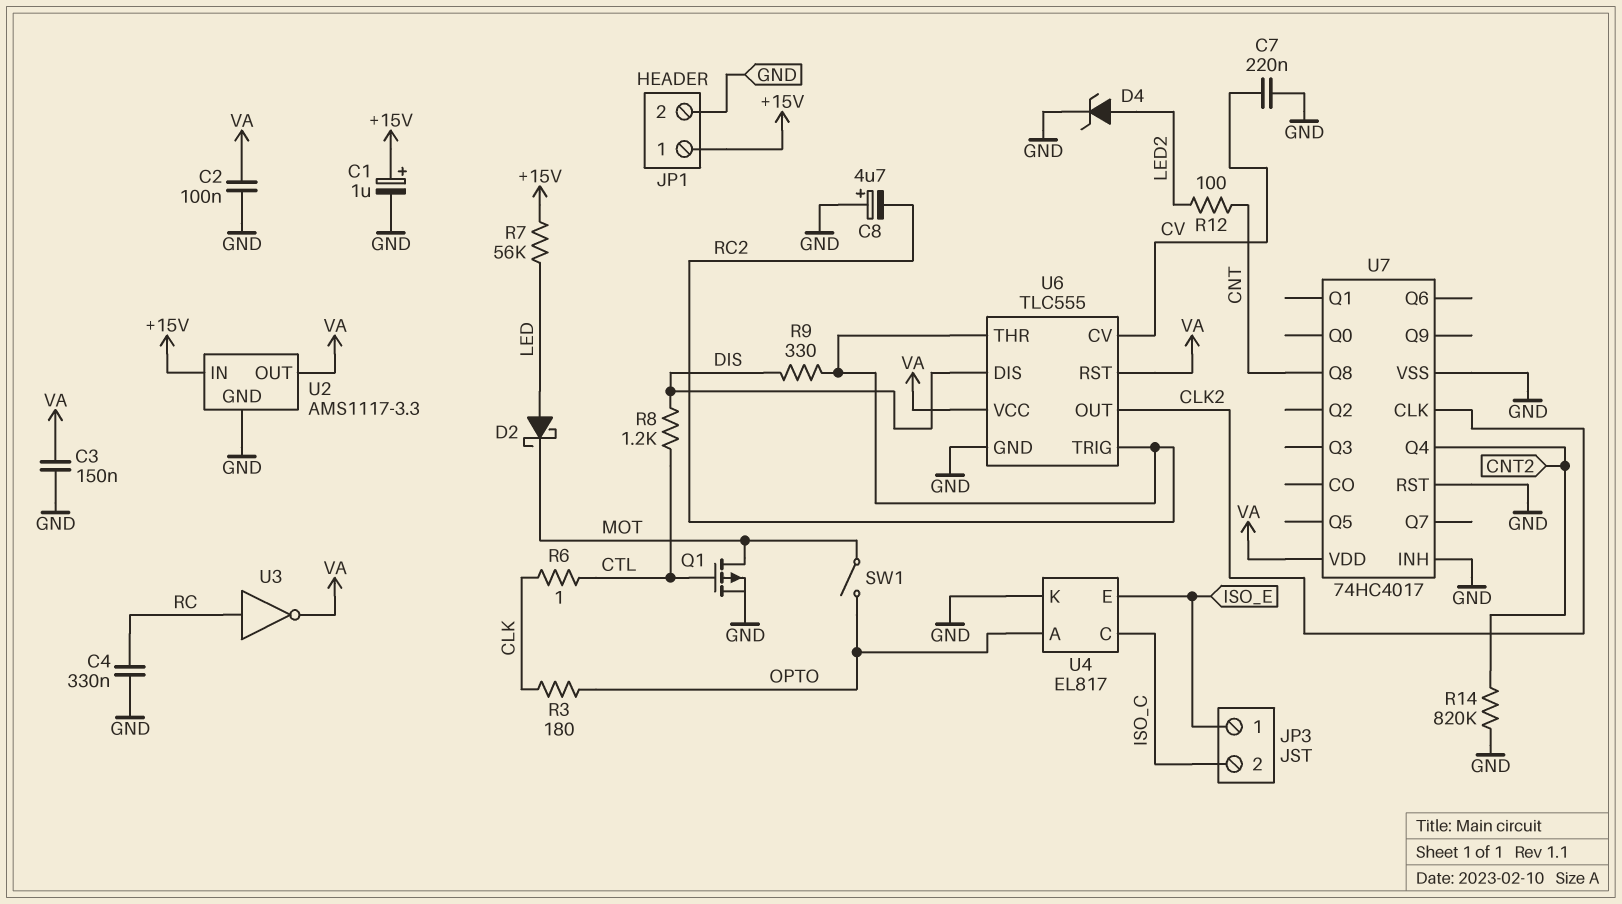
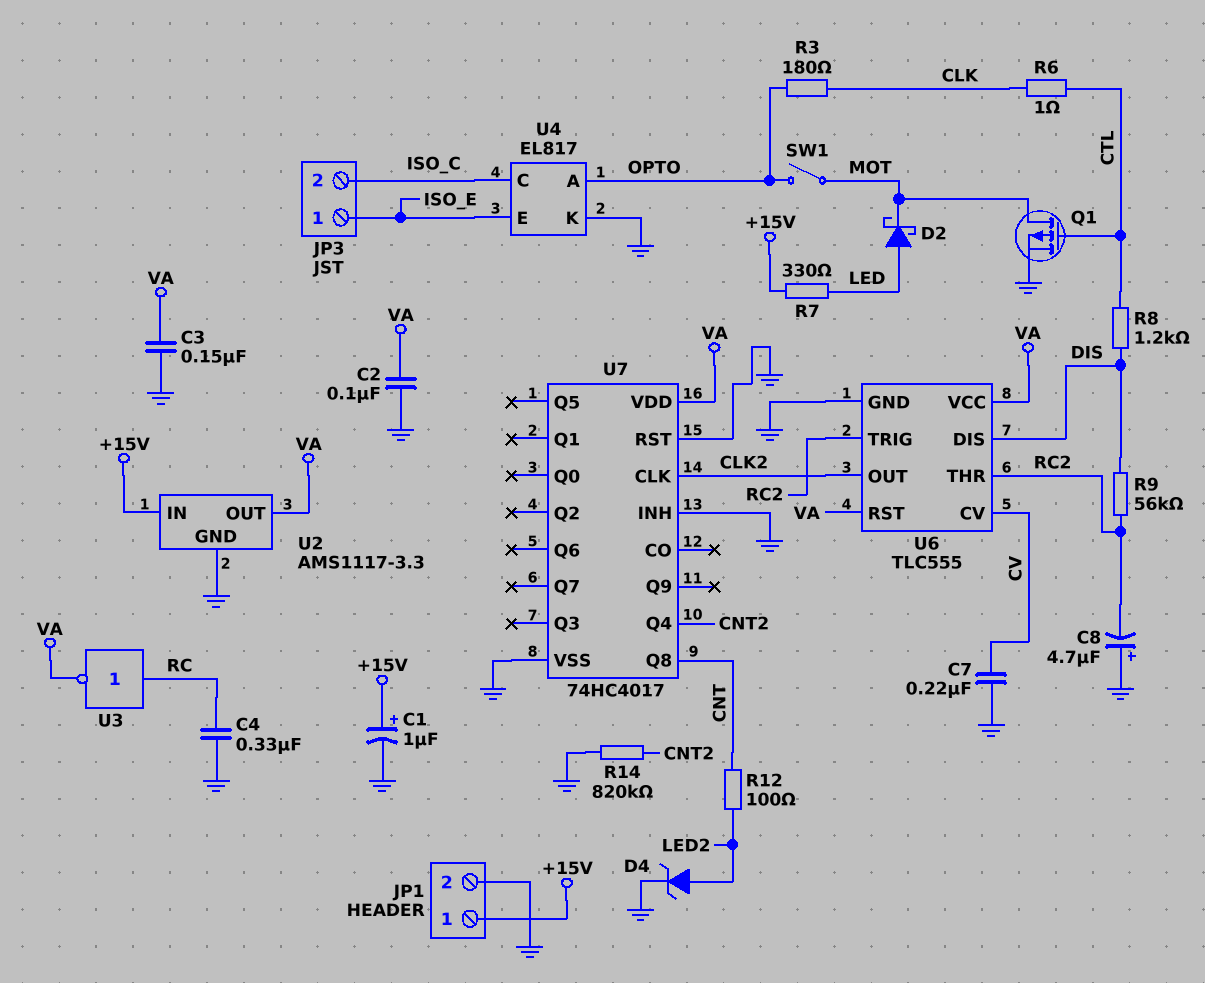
R7: 56k (+15V, LED) -> 330 (+15V, LED)
R9: 330 (DIS, RC2) -> 56k (DIS, RC2)

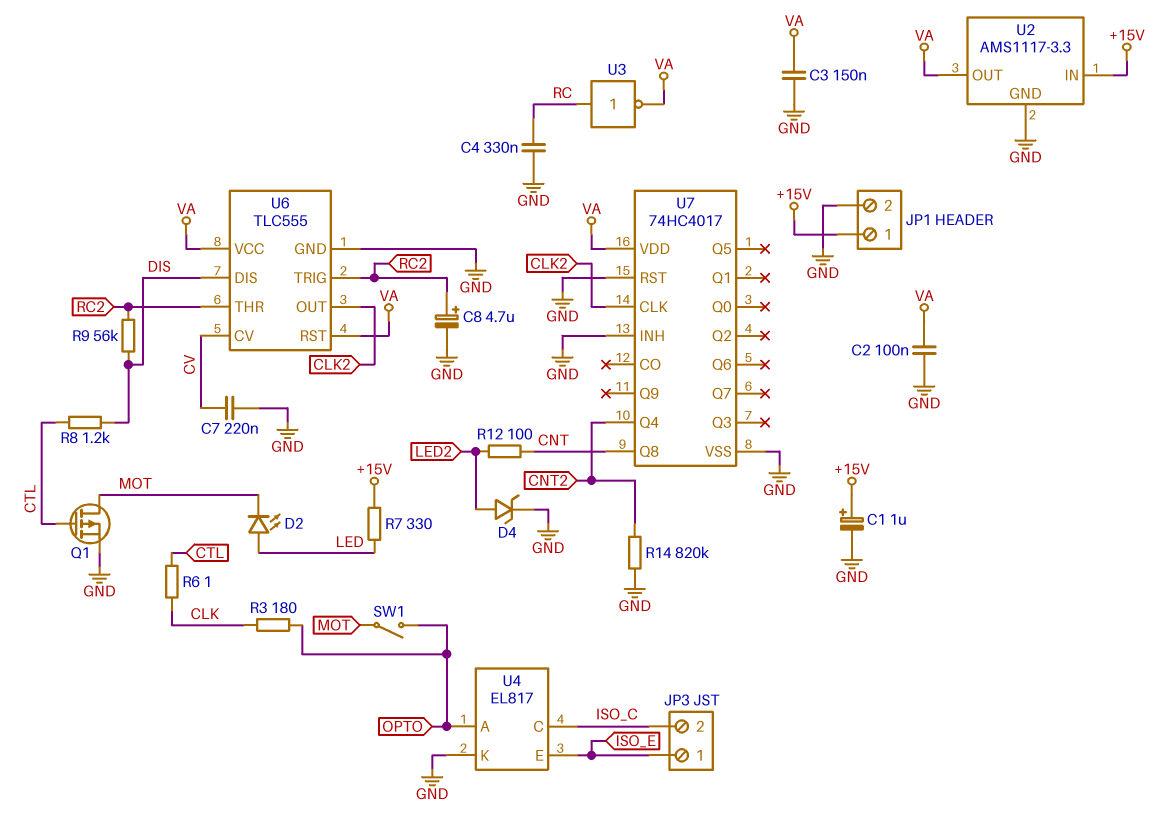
C8: 4.7uF (plus GND, minus RC2) -> 4.7uF (plus RC2, minus GND)
D2: schottky (A LED, K MOT) -> LED (A LED, K MOT)

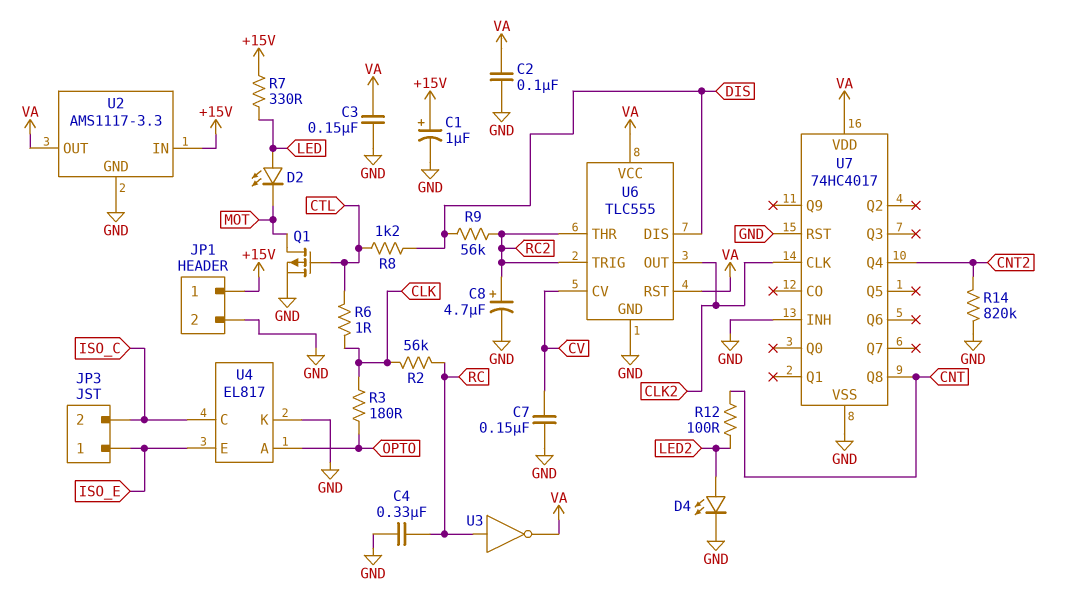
C7: 220nF (CV, GND) -> 150nF (CV, GND)
D4: zener (A LED2, K GND) -> LED (A LED2, K GND)
R2: none -> 56k (CLK, RC)
SW1: switch (MOT, OPTO) -> none

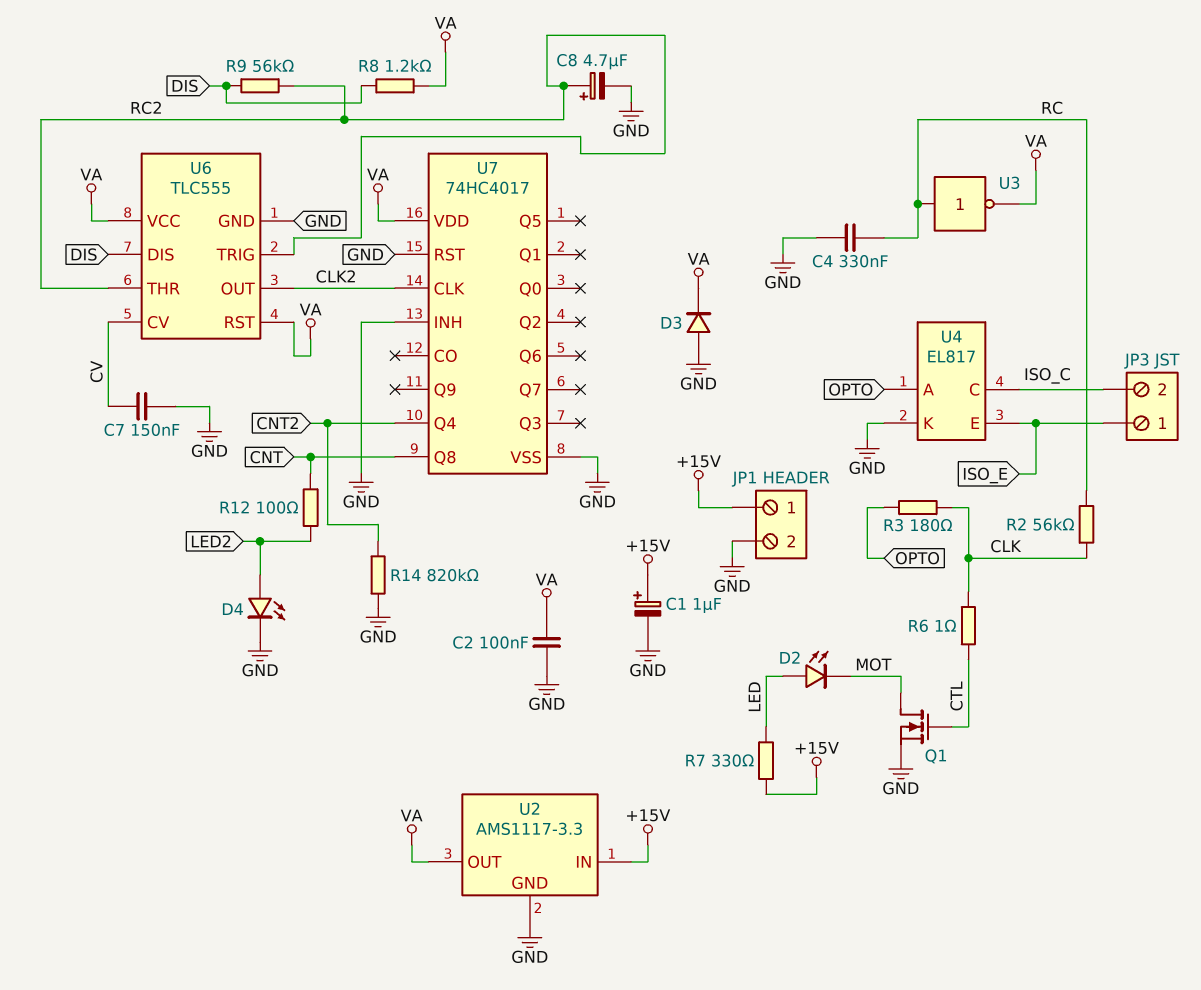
C3: 150nF (GND, VA) -> none
D3: none -> diode (A GND, K VA)
Q1: PMOS (G CTL, D MOT, S GND) -> NMOS (G CTL, D MOT, S GND)
R8: 1.2k (CTL, DIS) -> 1.2k (DIS, VA)

